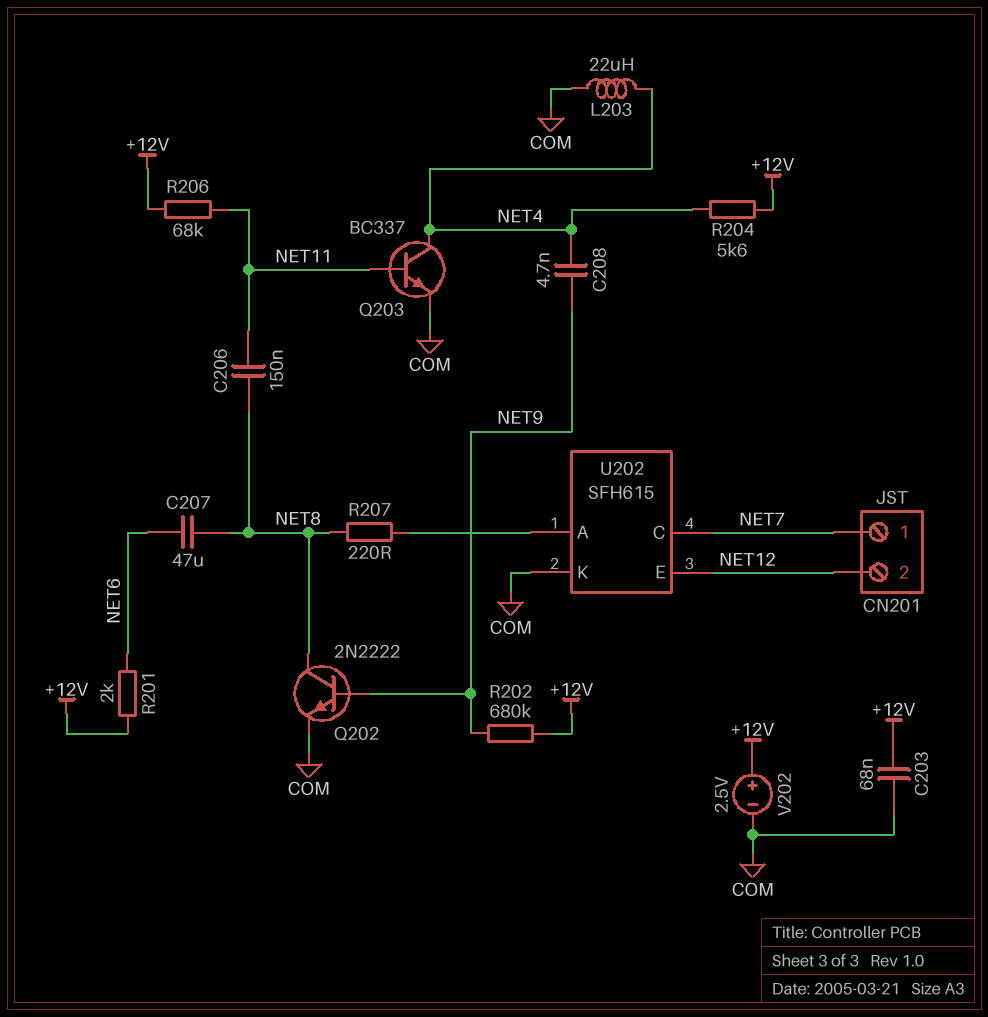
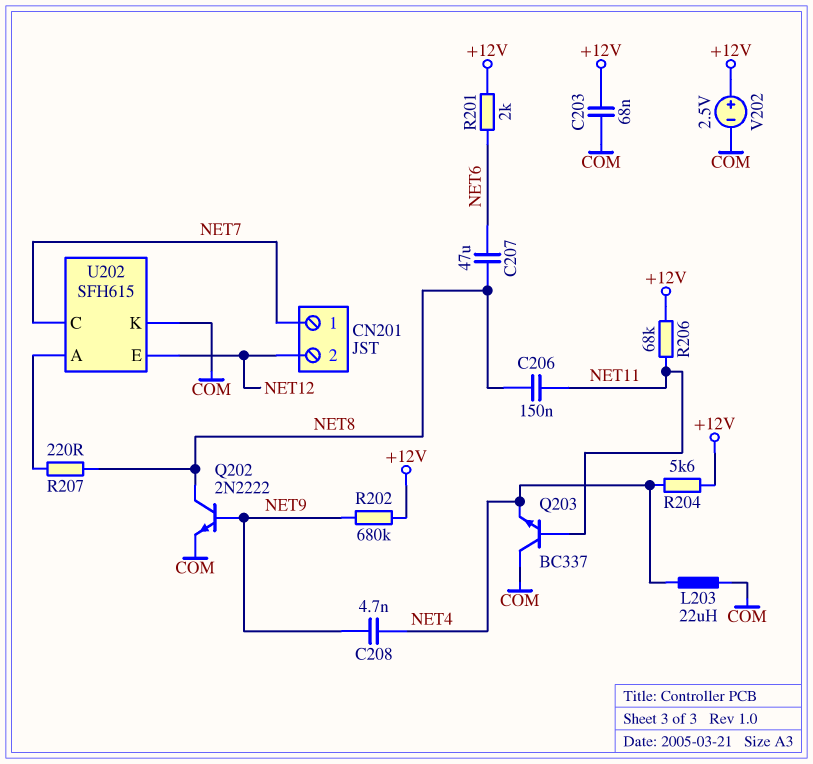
Q203: NPN BC337 (B NET11, C NET4, E COM) -> NPN BC337 (B NET11, C COM, E NET4)

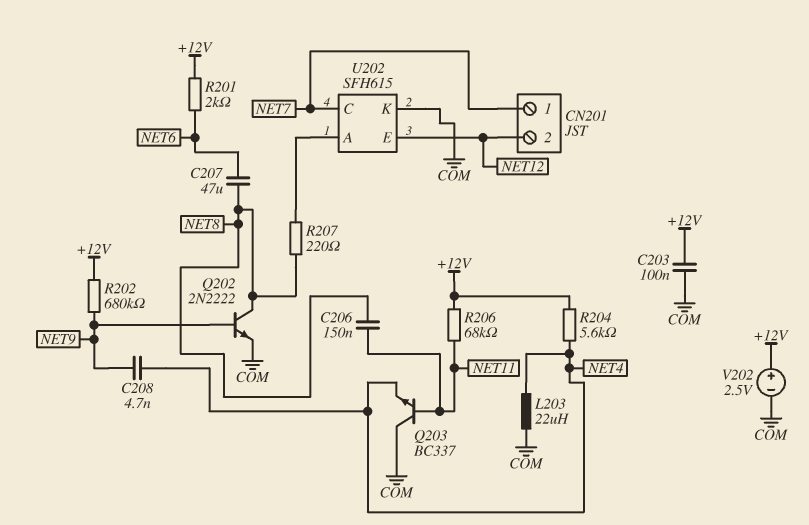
C203: 68nF (+12V, COM) -> 100nF (+12V, COM)

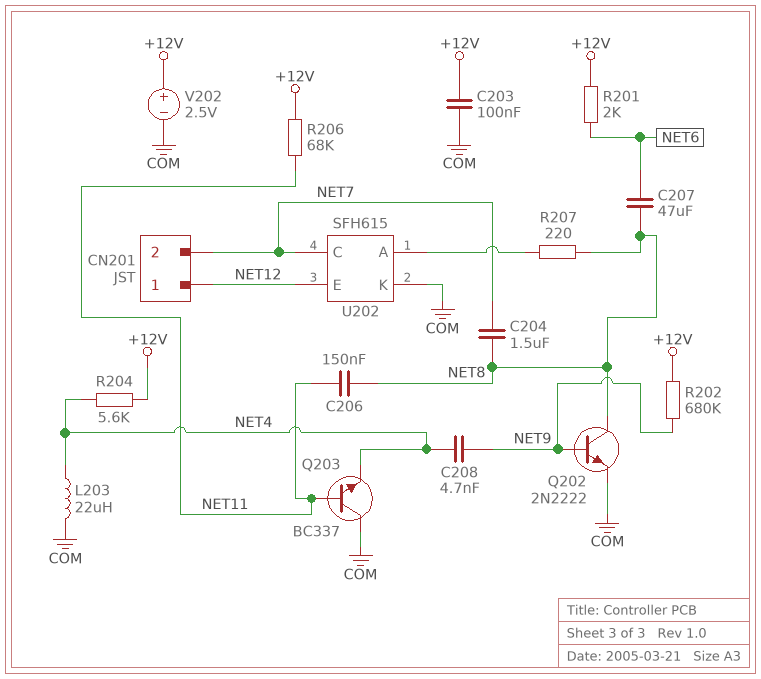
C204: none -> 1.5uF (NET7, NET8)
CN201 pin 1: NET7 -> NET12
CN201 pin 2: NET12 -> NET7

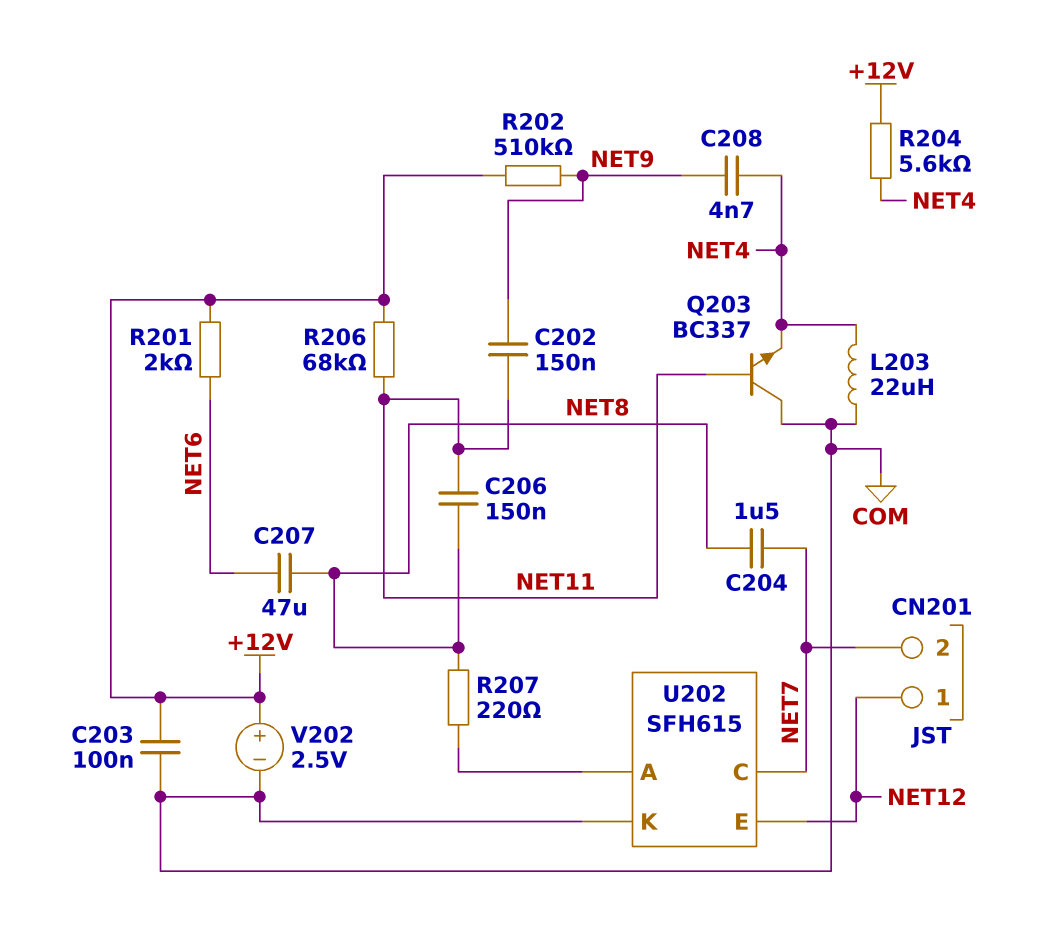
C202: none -> 150nF (NET9, NET11)
Q202: NPN 2N2222 (B NET9, C NET8, E COM) -> none
R202: 680k (+12V, NET9) -> 510k (+12V, NET9)

